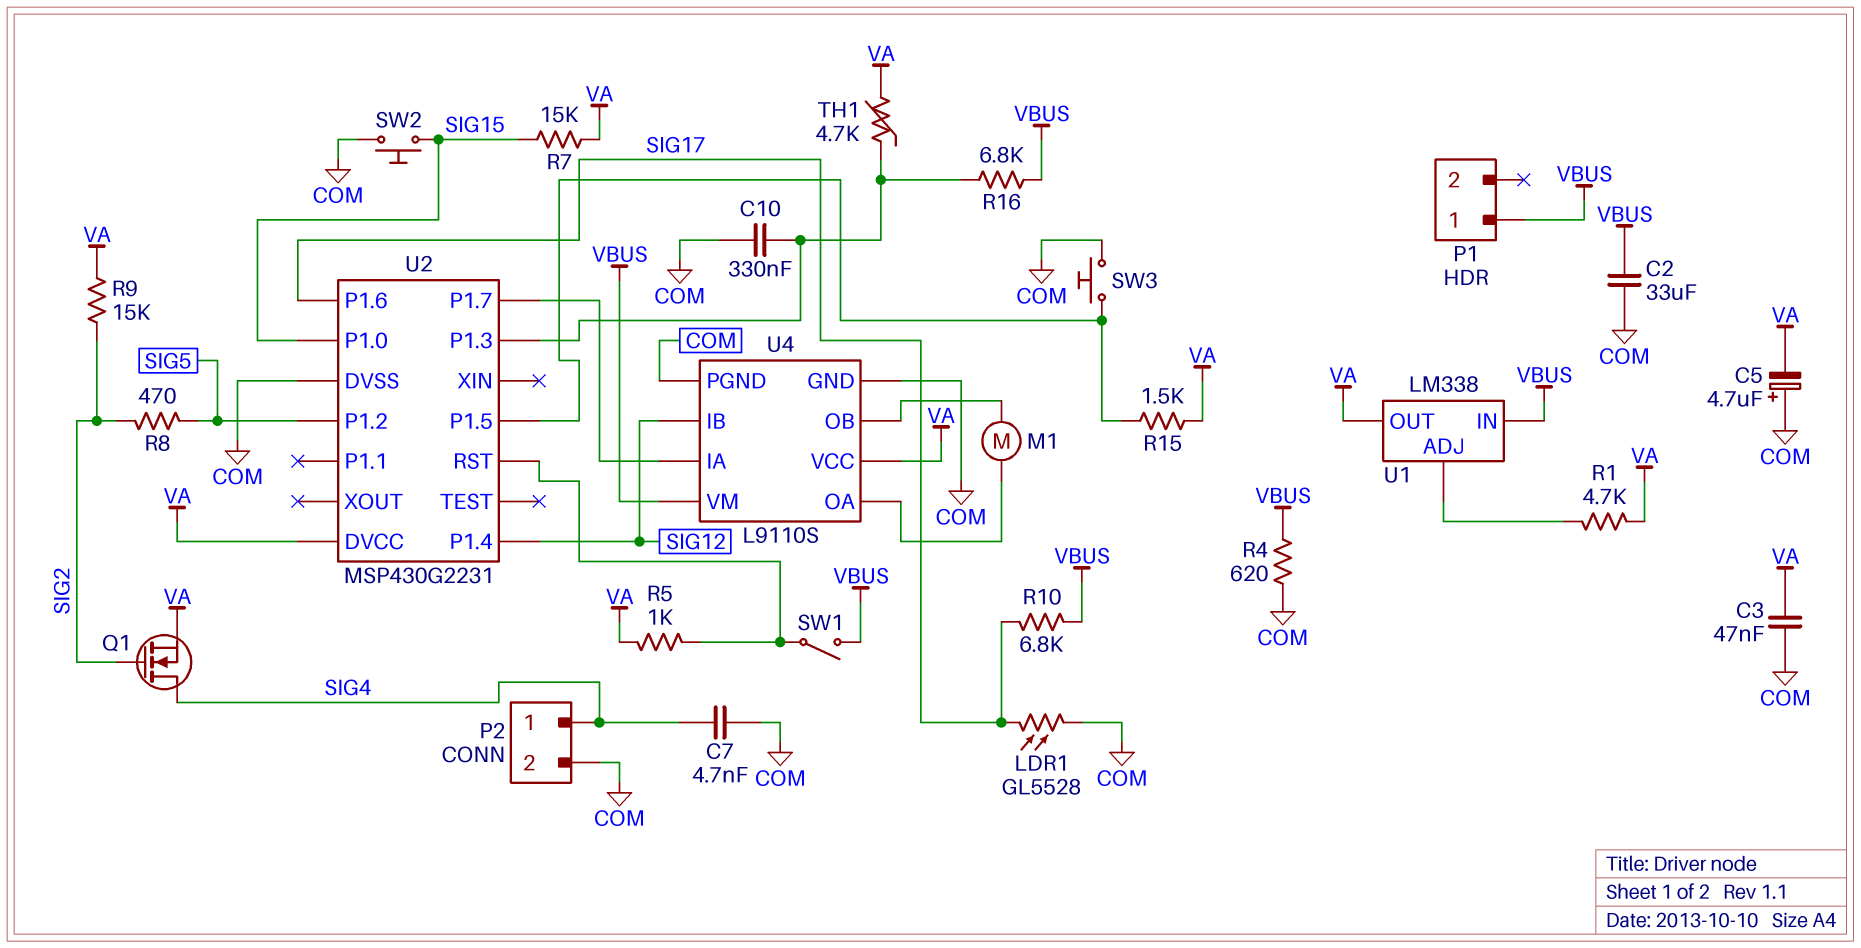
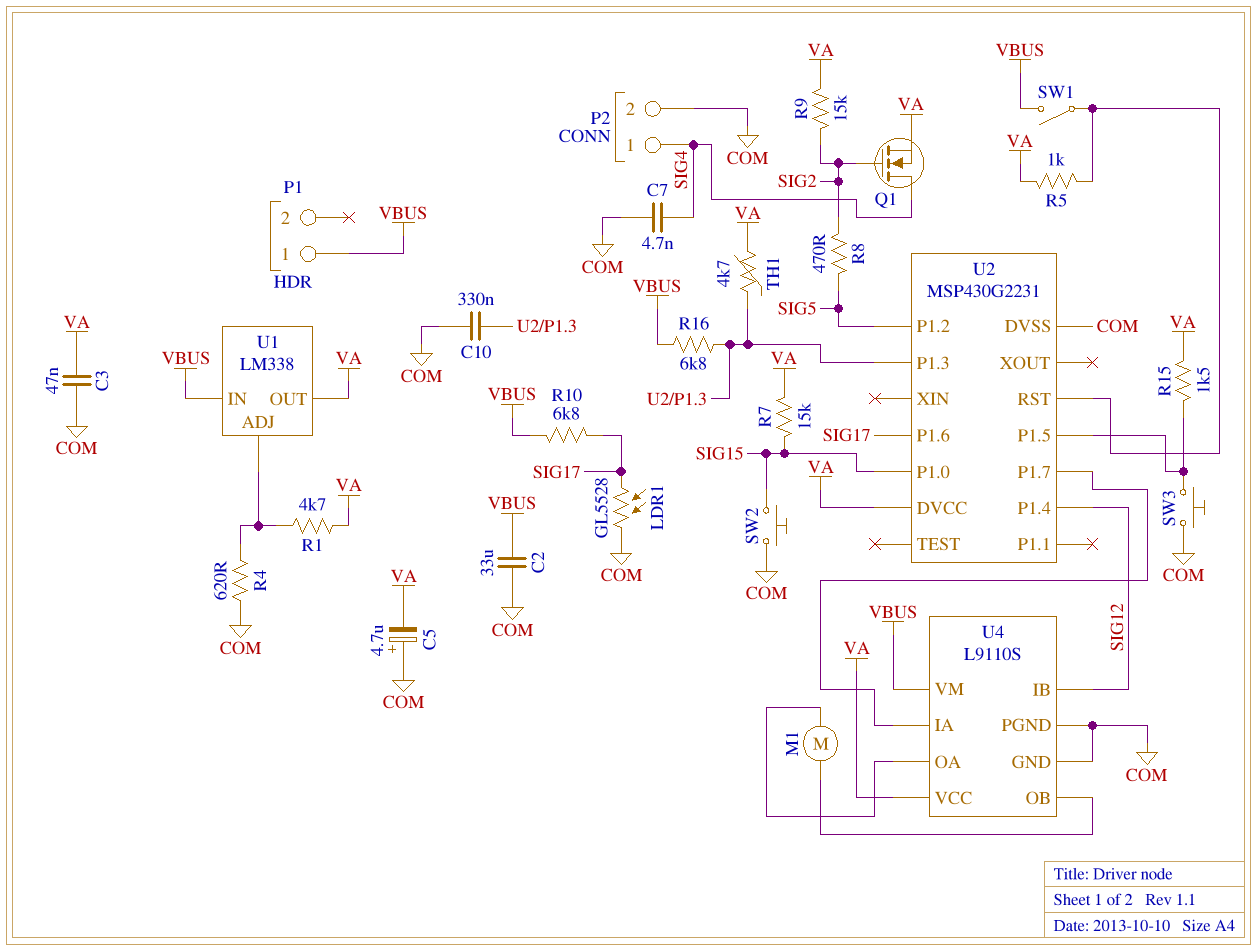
R4: 620 (COM, VBUS) -> 620 (COM, U1/ADJ)

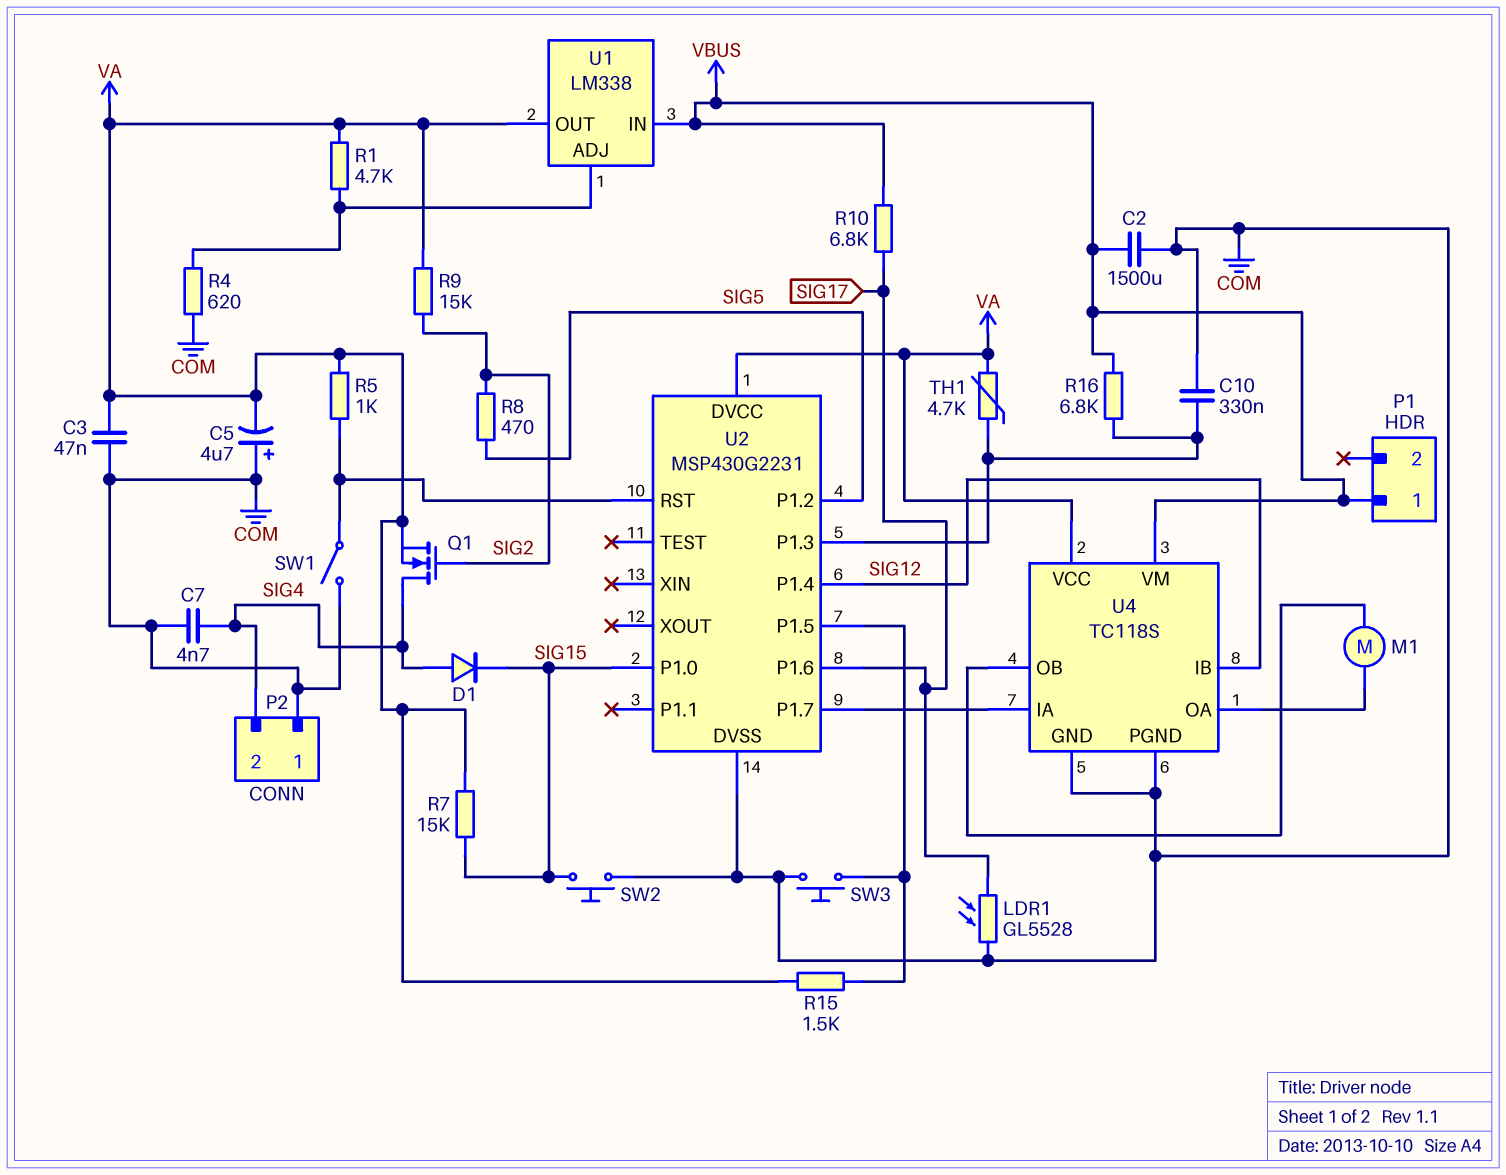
C2: 33uF (COM, VBUS) -> 1500uF (COM, VBUS)
D1: none -> diode (A SIG4, K SIG15)
P2 pin 1: SIG4 -> COM
P2 pin 2: COM -> SIG4
SW1: switch (U2/RST, VBUS) -> switch (COM, U2/RST)
U4: L9110S -> TC118S

